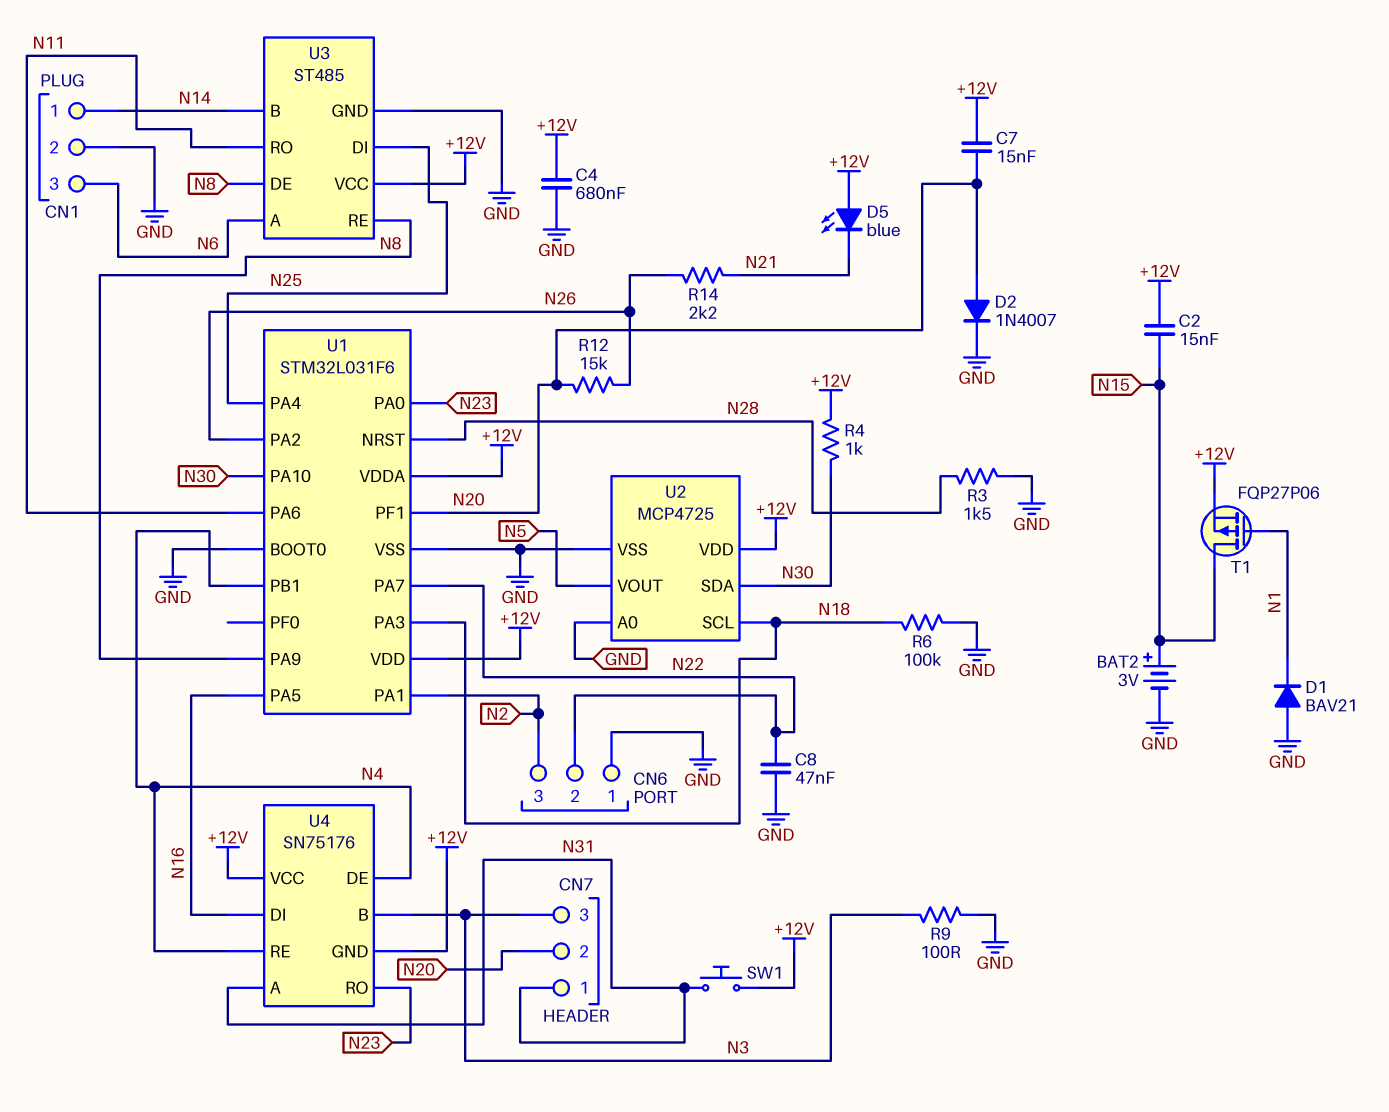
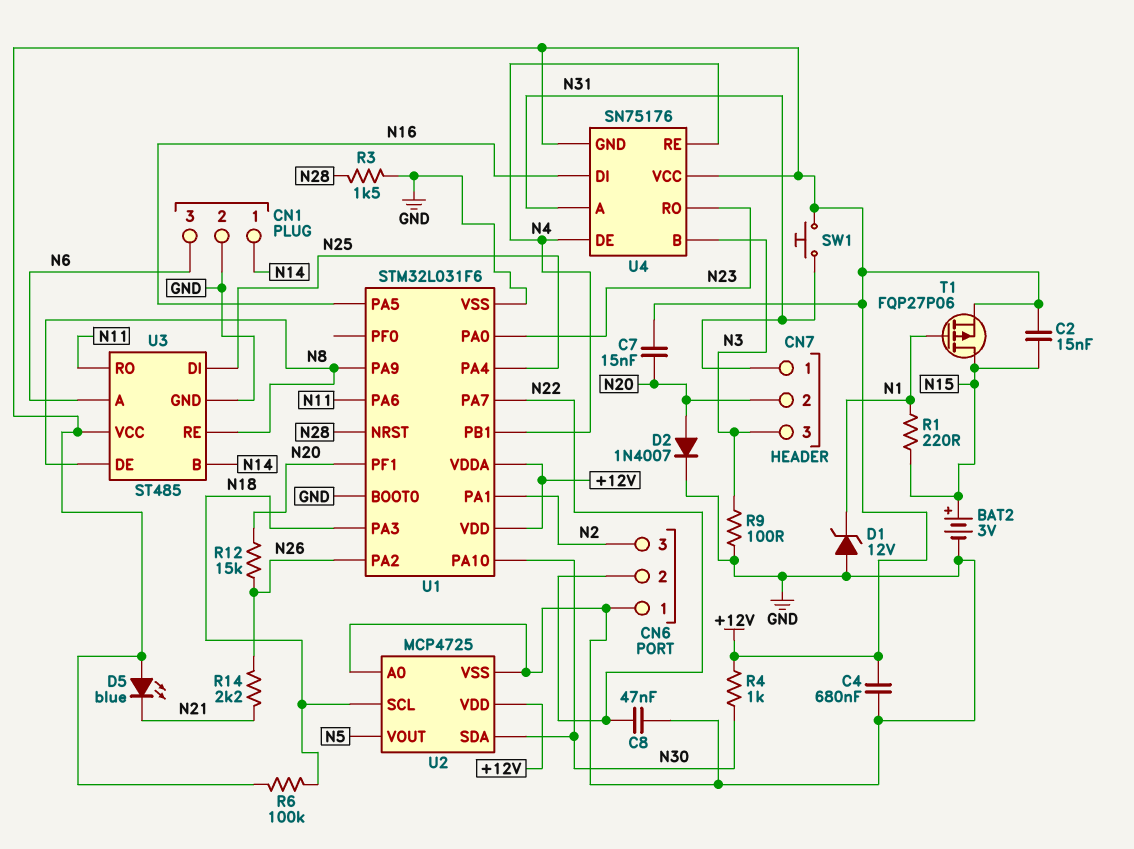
D1: diode BAV21 (A GND, K N1) -> zener 12V (A GND, K N1)
R1: none -> 220 (N1, N15)
R6: 100k (GND, N18) -> 100k (+12V, N18)

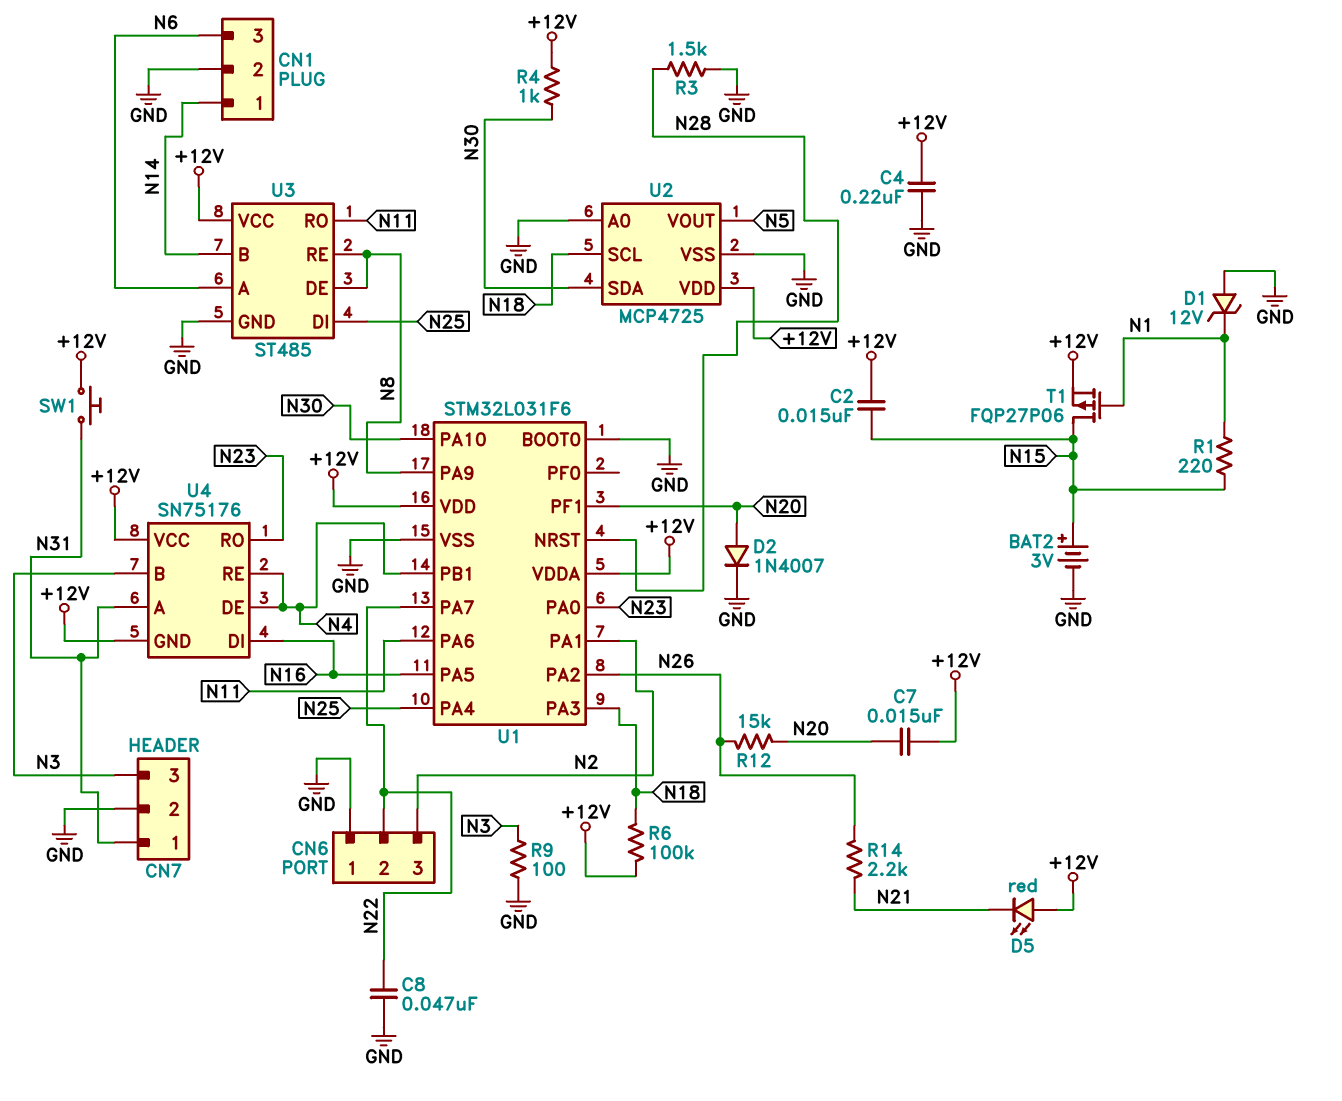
C4: 680nF (+12V, GND) -> 220nF (+12V, GND)
CN7 pin 2: N20 -> GND
D5: LED blue (A +12V, K N21) -> LED red (A +12V, K N21)

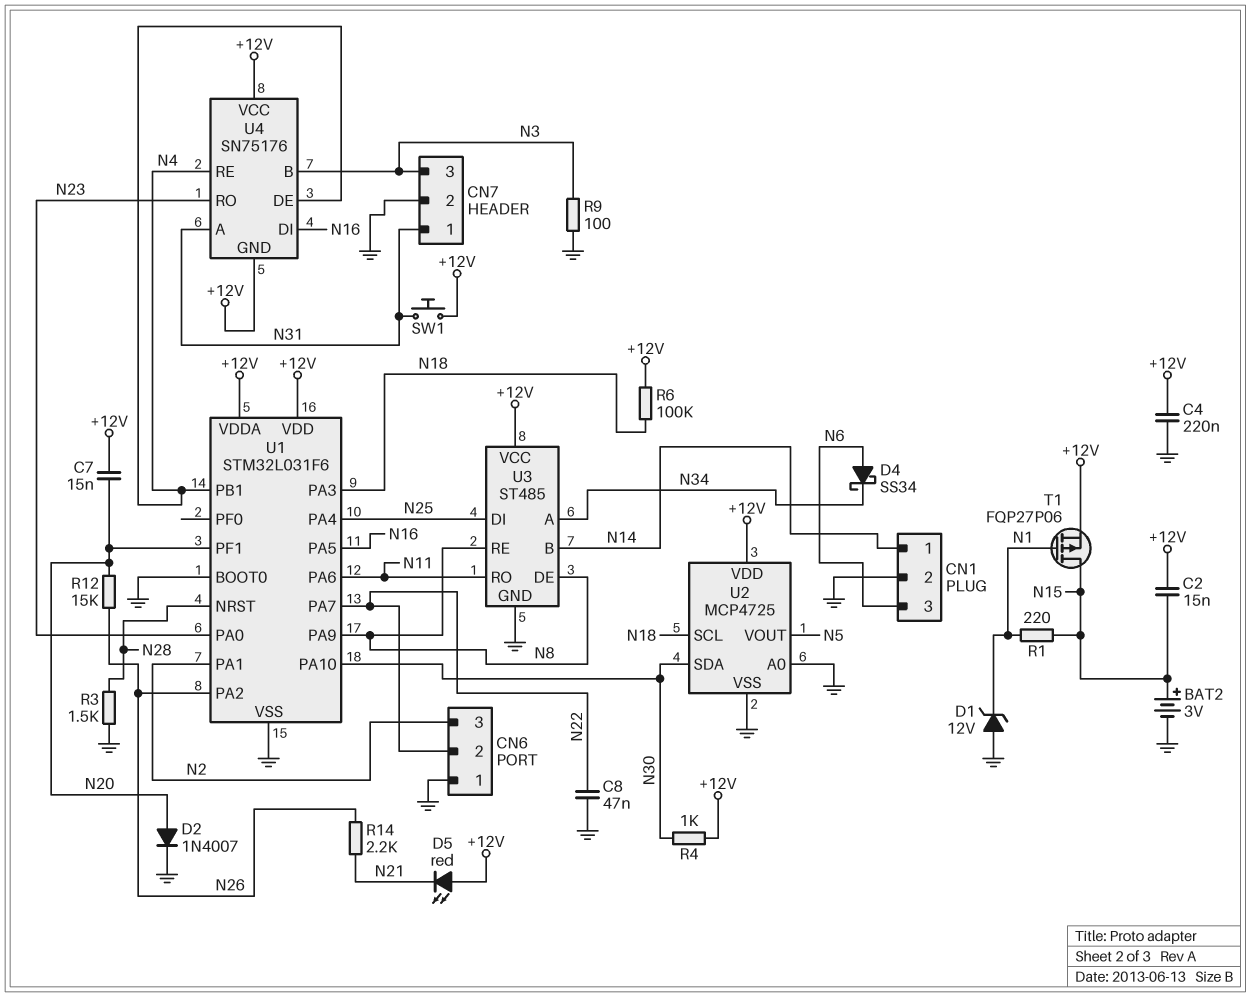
D4: none -> schottky SS34 (A N6, K N34)
U3 pin A: N6 -> N34

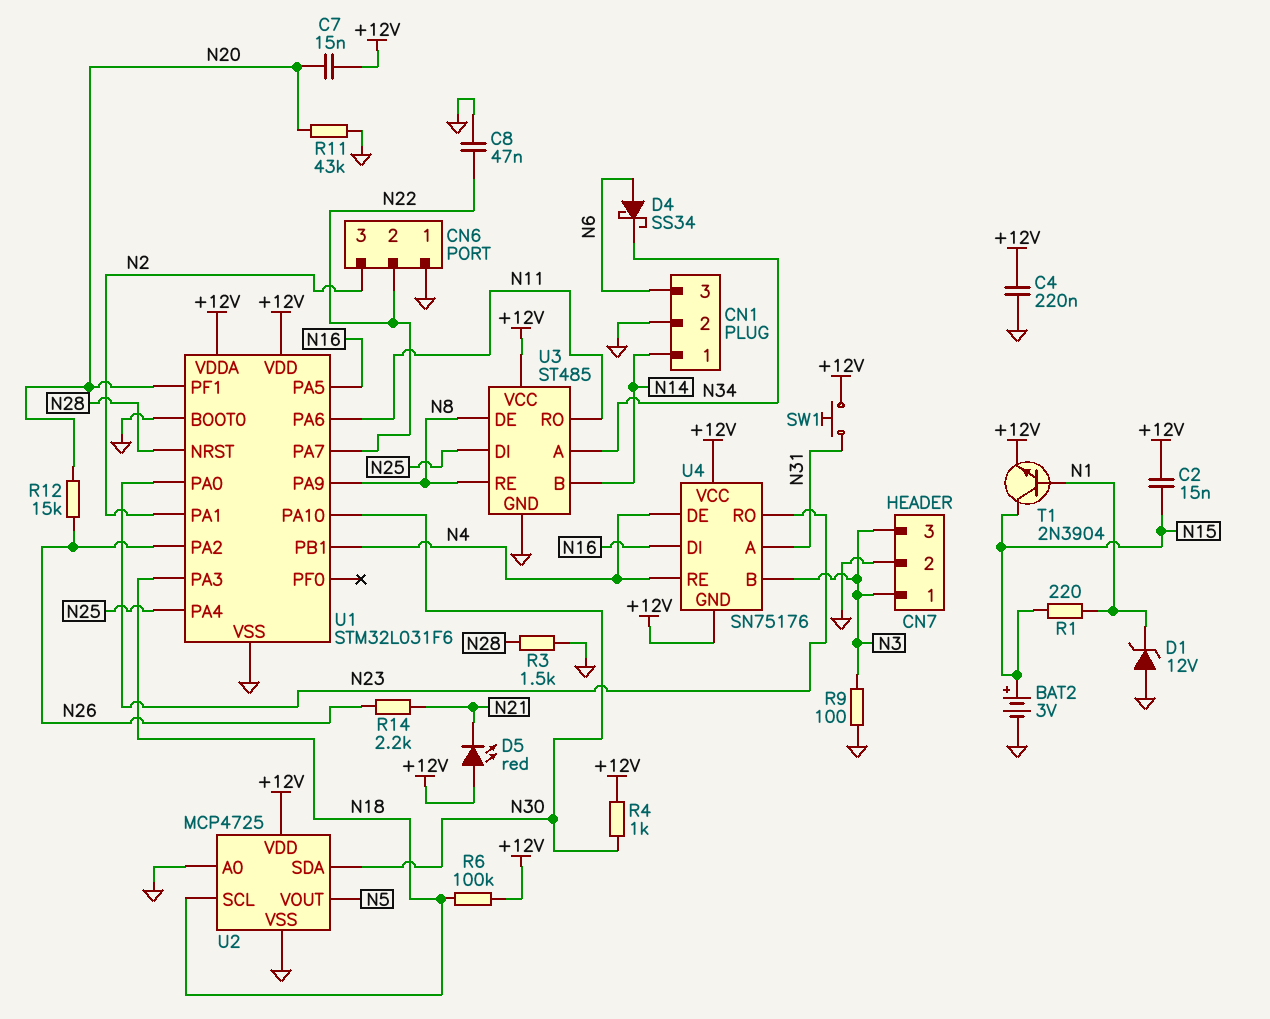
CN7 pin 1: N31 -> N3
D2: diode 1N4007 (A N20, K GND) -> none
R11: none -> 43k (GND, N20)
T1: PMOS FQP27P06 (G N1, D N15, S +12V) -> NPN 2N3904 (B N1, C N15, E +12V)

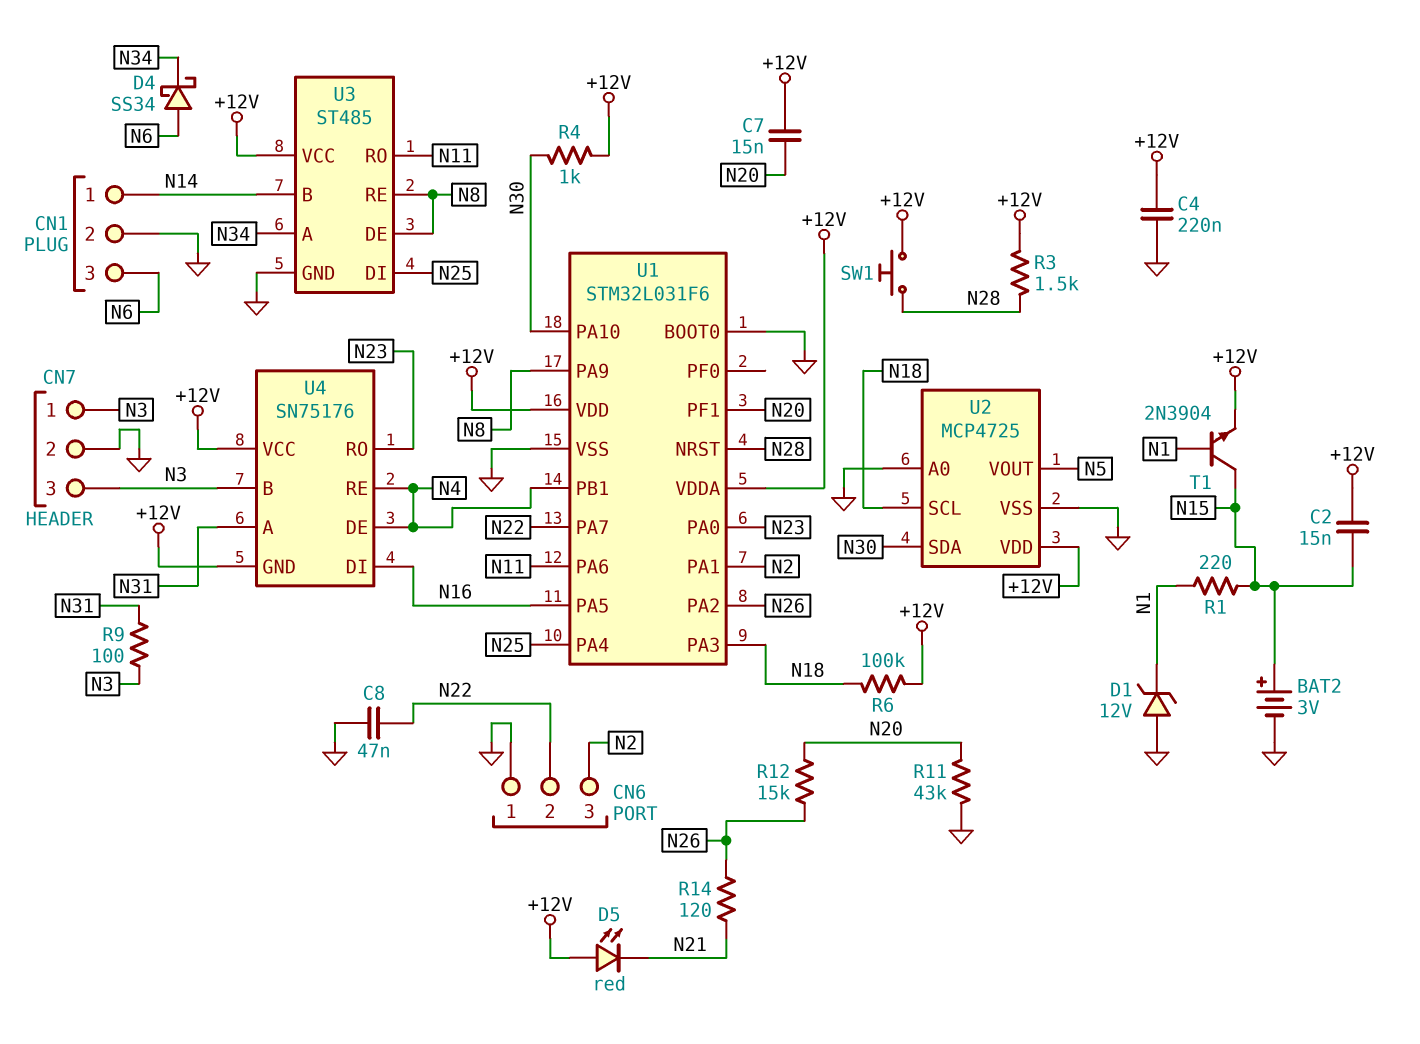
R3: 1.5k (GND, N28) -> 1.5k (+12V, N28)
R9: 100 (GND, N3) -> 100 (N3, N31)
R14: 2.2k (N21, N26) -> 120 (N21, N26)
SW1: button (+12V, N31) -> button (+12V, N28)

